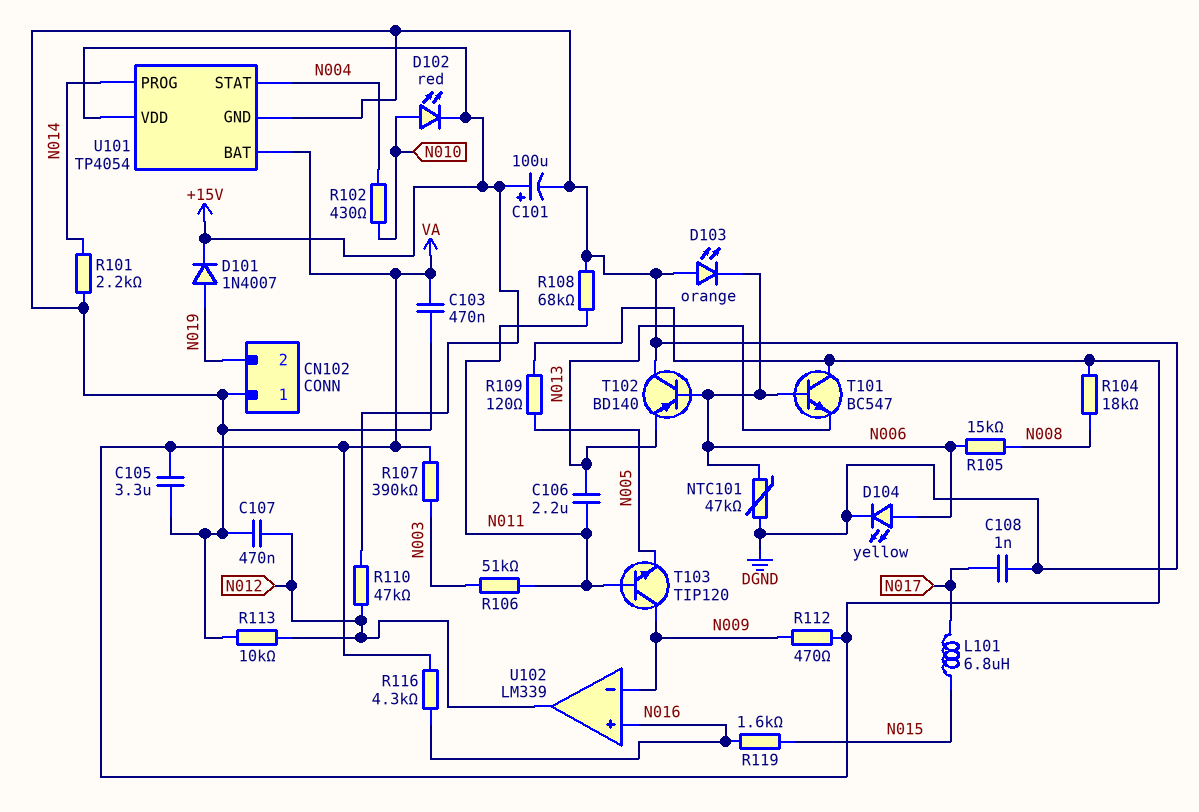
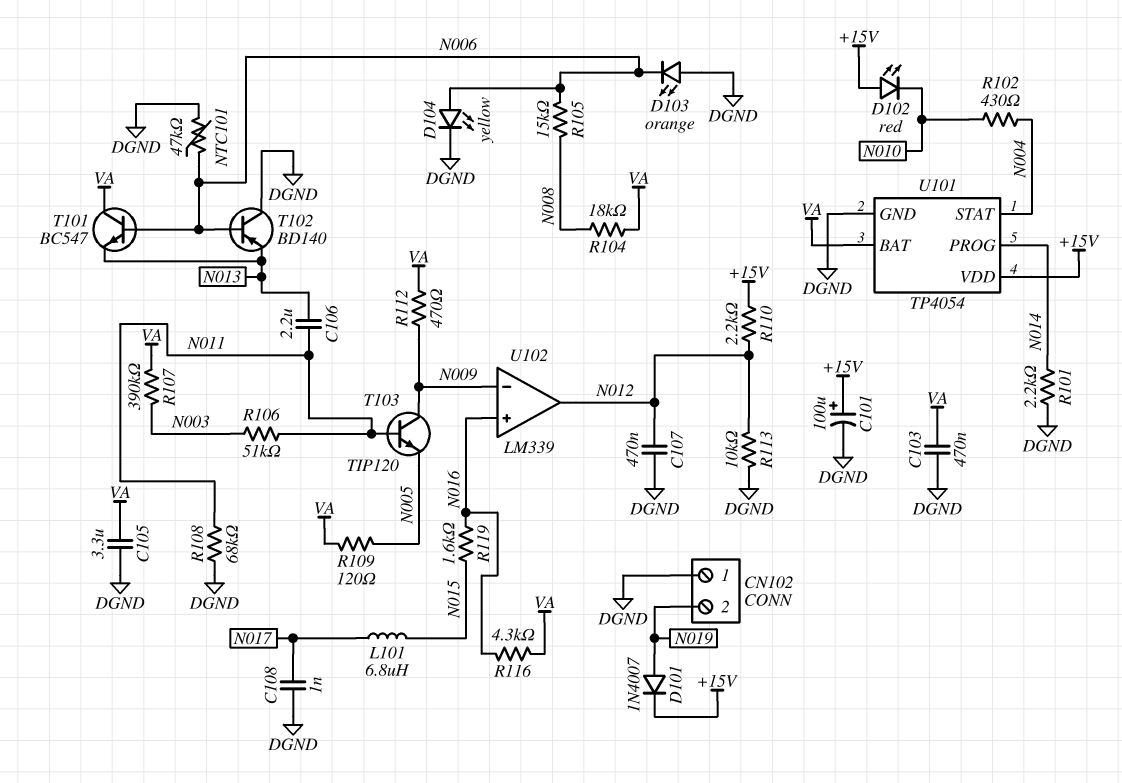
D102: LED red (A N010, K +15V) -> LED red (A +15V, K N010)
R110: 47k (+15V, N012) -> 2.2k (+15V, N012)

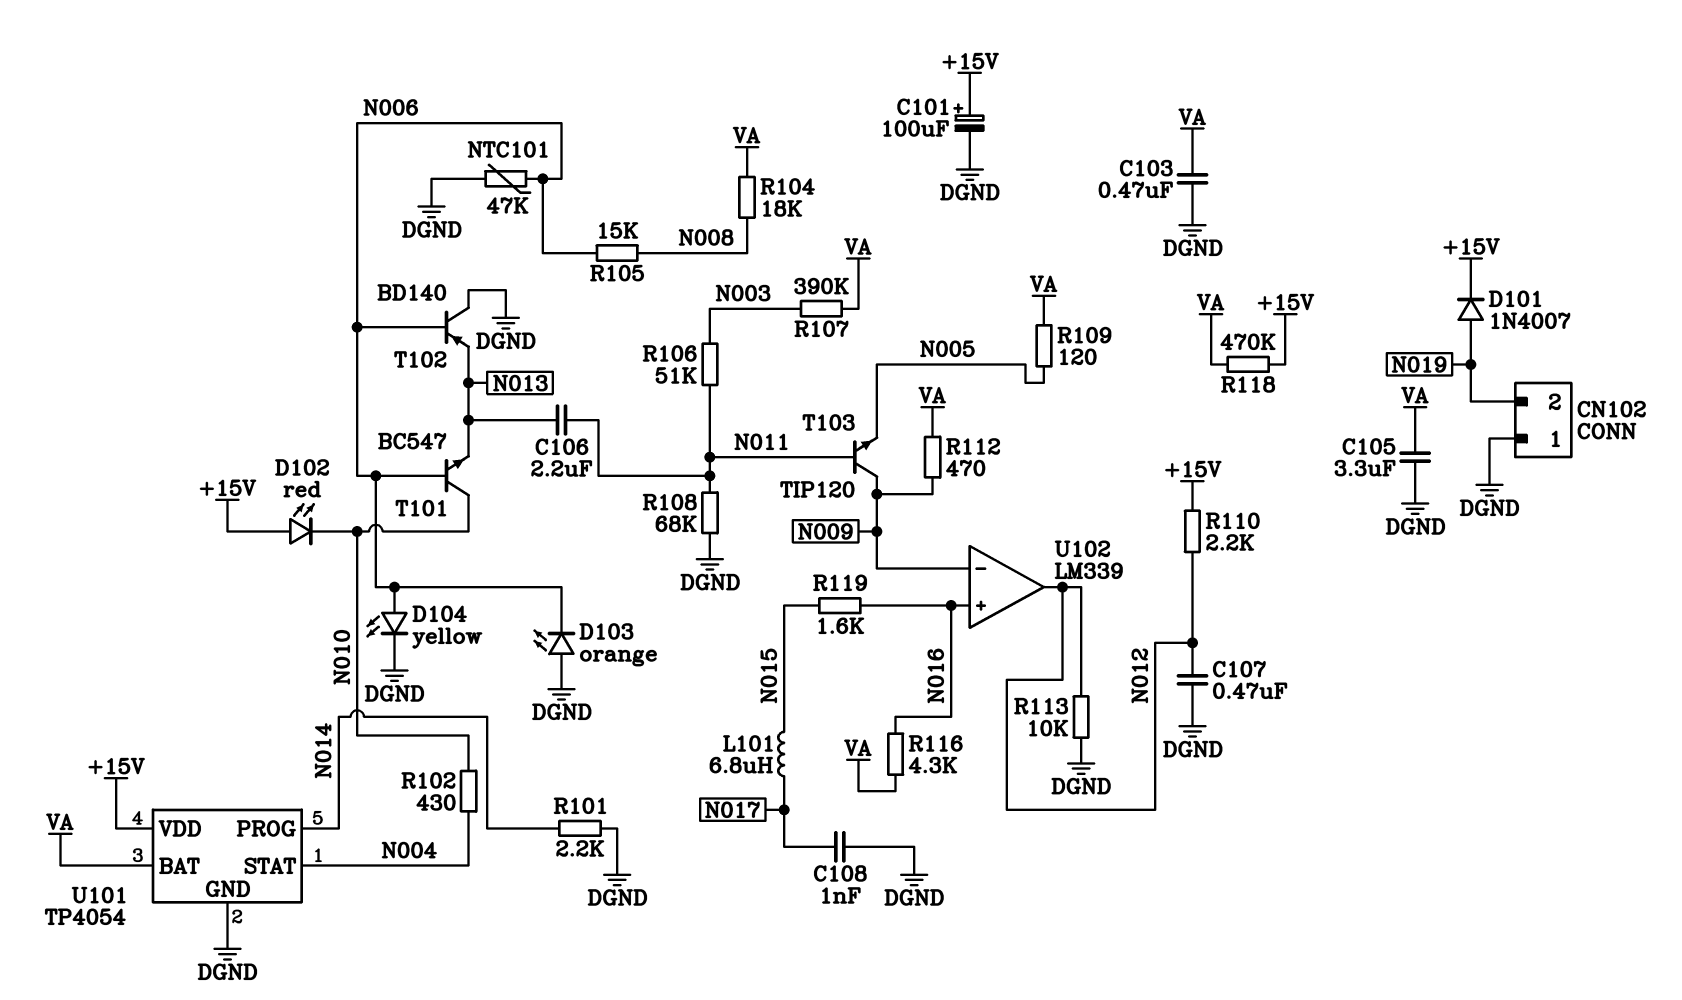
R118: none -> 470k (+15V, VA)
T101: NPN BC547 (B N006, C VA, E N013) -> NPN BC547 (B N006, C N010, E N013)

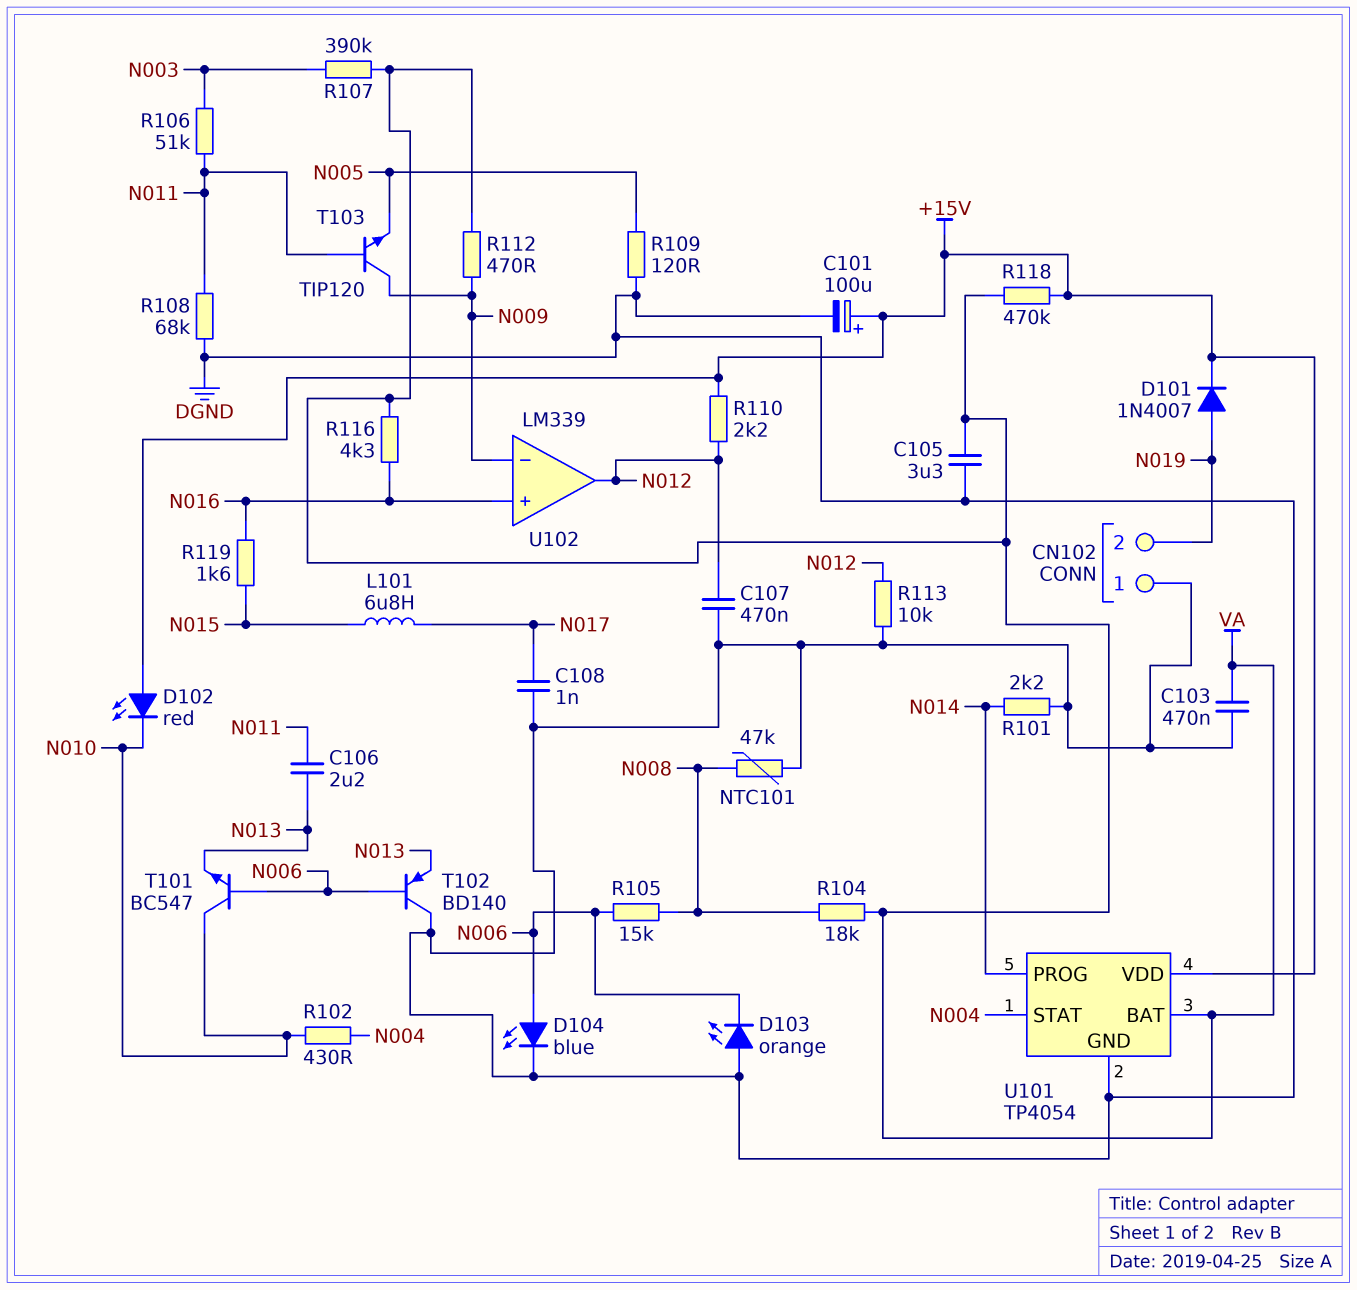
D104: LED yellow (A N006, K DGND) -> LED blue (A N006, K DGND)
NTC101: 47k (DGND, N006) -> 47k (DGND, N008)
R109: 120 (N005, VA) -> 120 (DGND, N005)

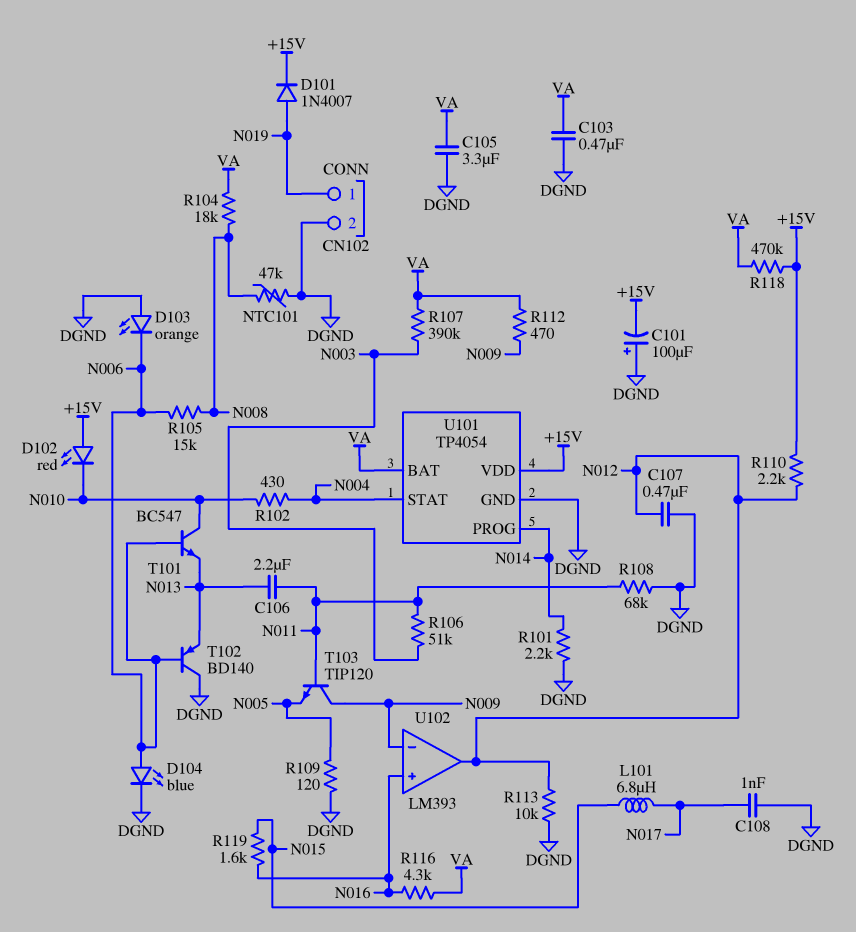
C101: 100uF (plus +15V, minus DGND) -> 100uF (plus DGND, minus +15V)
CN102 pin 1: DGND -> N019
CN102 pin 2: N019 -> DGND
U102: LM339 -> LM393

